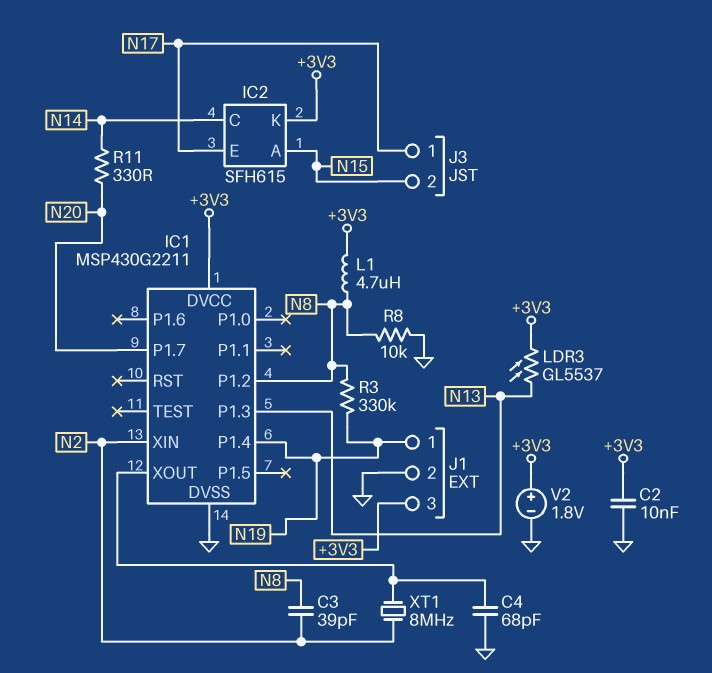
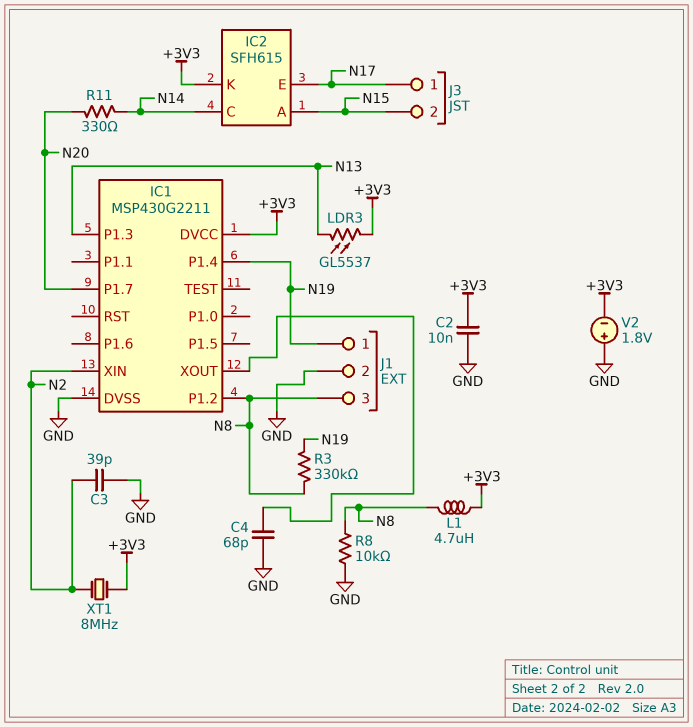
C3: 39pF (N2, N8) -> 39pF (GND, N2)
J1 pin 3: +3V3 -> N8
V2: 1.8V (plus +3V3, minus GND) -> 1.8V (plus GND, minus +3V3)
XT1: 8MHz (IC1/XOUT, N2) -> 8MHz (+3V3, N2)

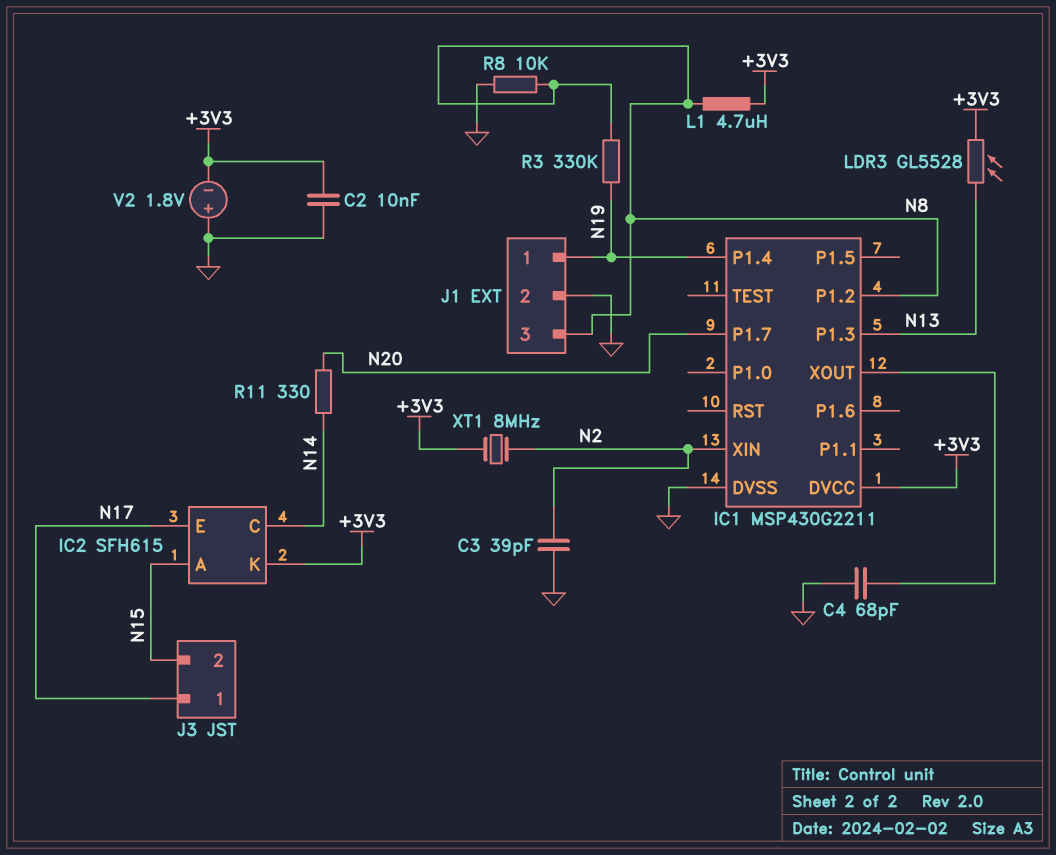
LDR3: GL5537 (+3V3, N13) -> GL5528 (+3V3, N13)

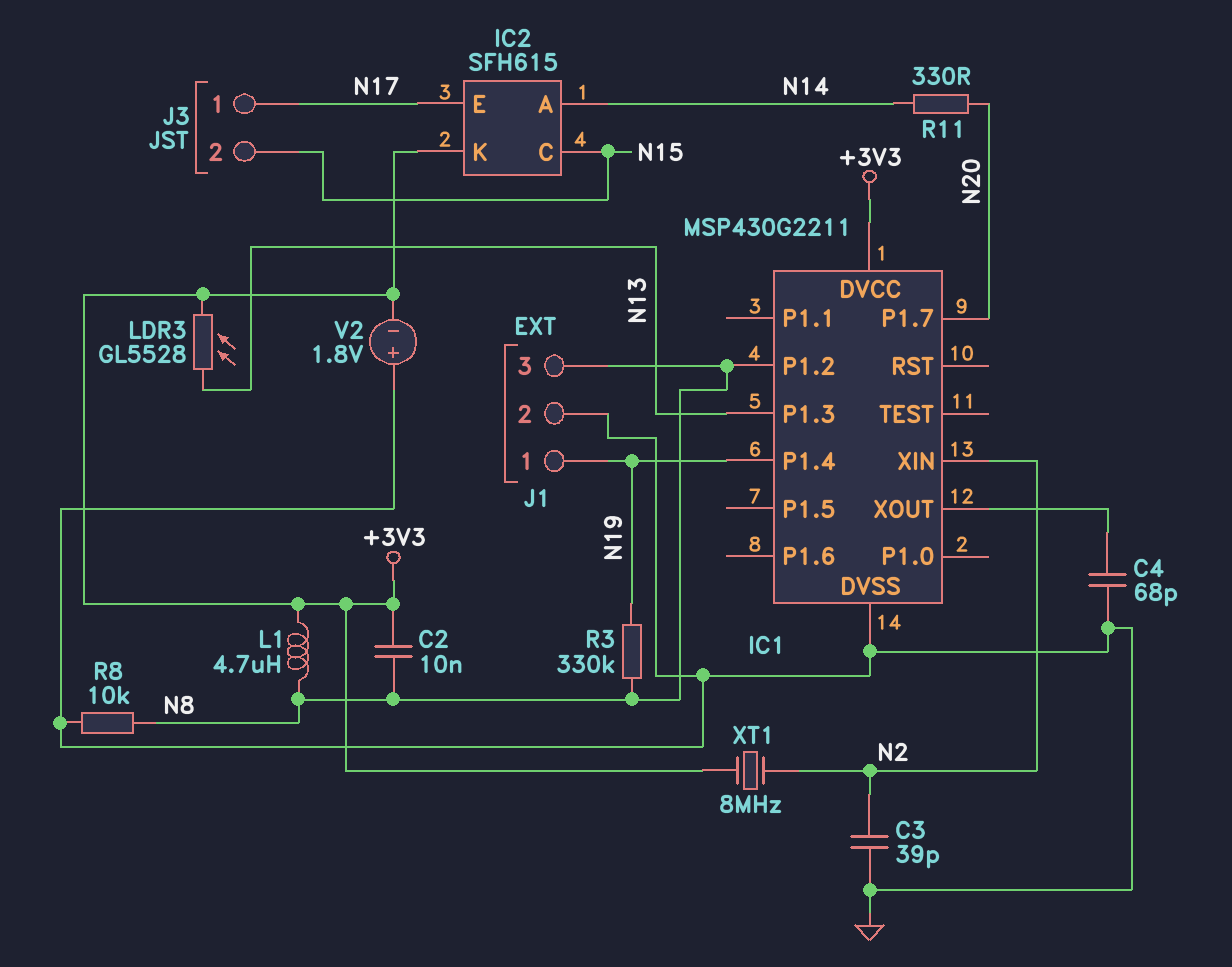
C2: 10nF (+3V3, GND) -> 10nF (+3V3, N8)
IC2 pin A: N15 -> N14
IC2 pin C: N14 -> N15

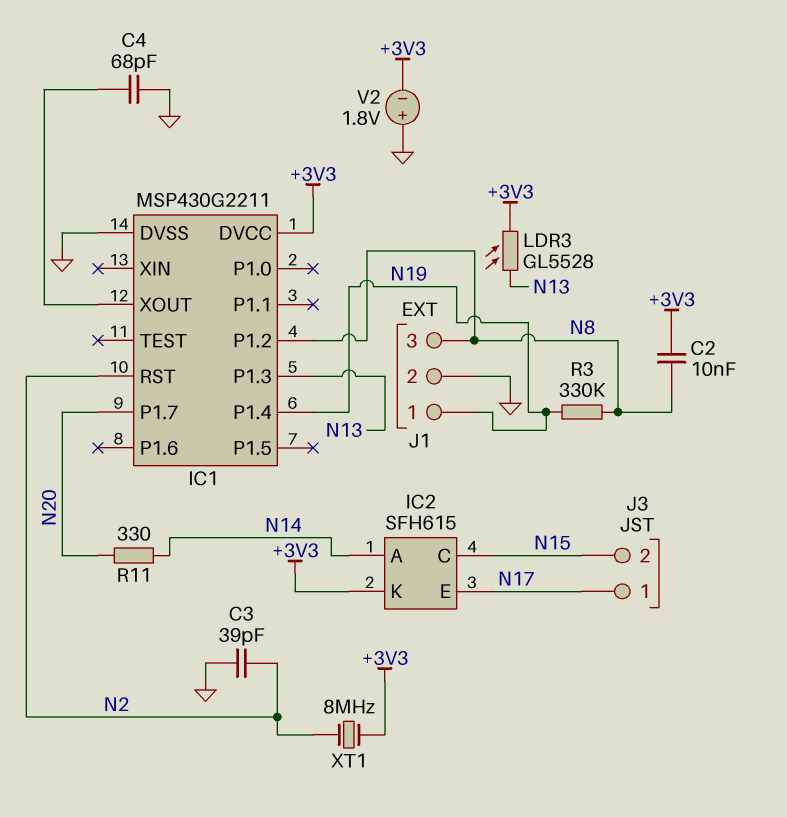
IC1 pin RST: none -> N2
IC1 pin XIN: N2 -> none
L1: 4.7uH (+3V3, N8) -> none
R8: 10k (GND, N8) -> none

